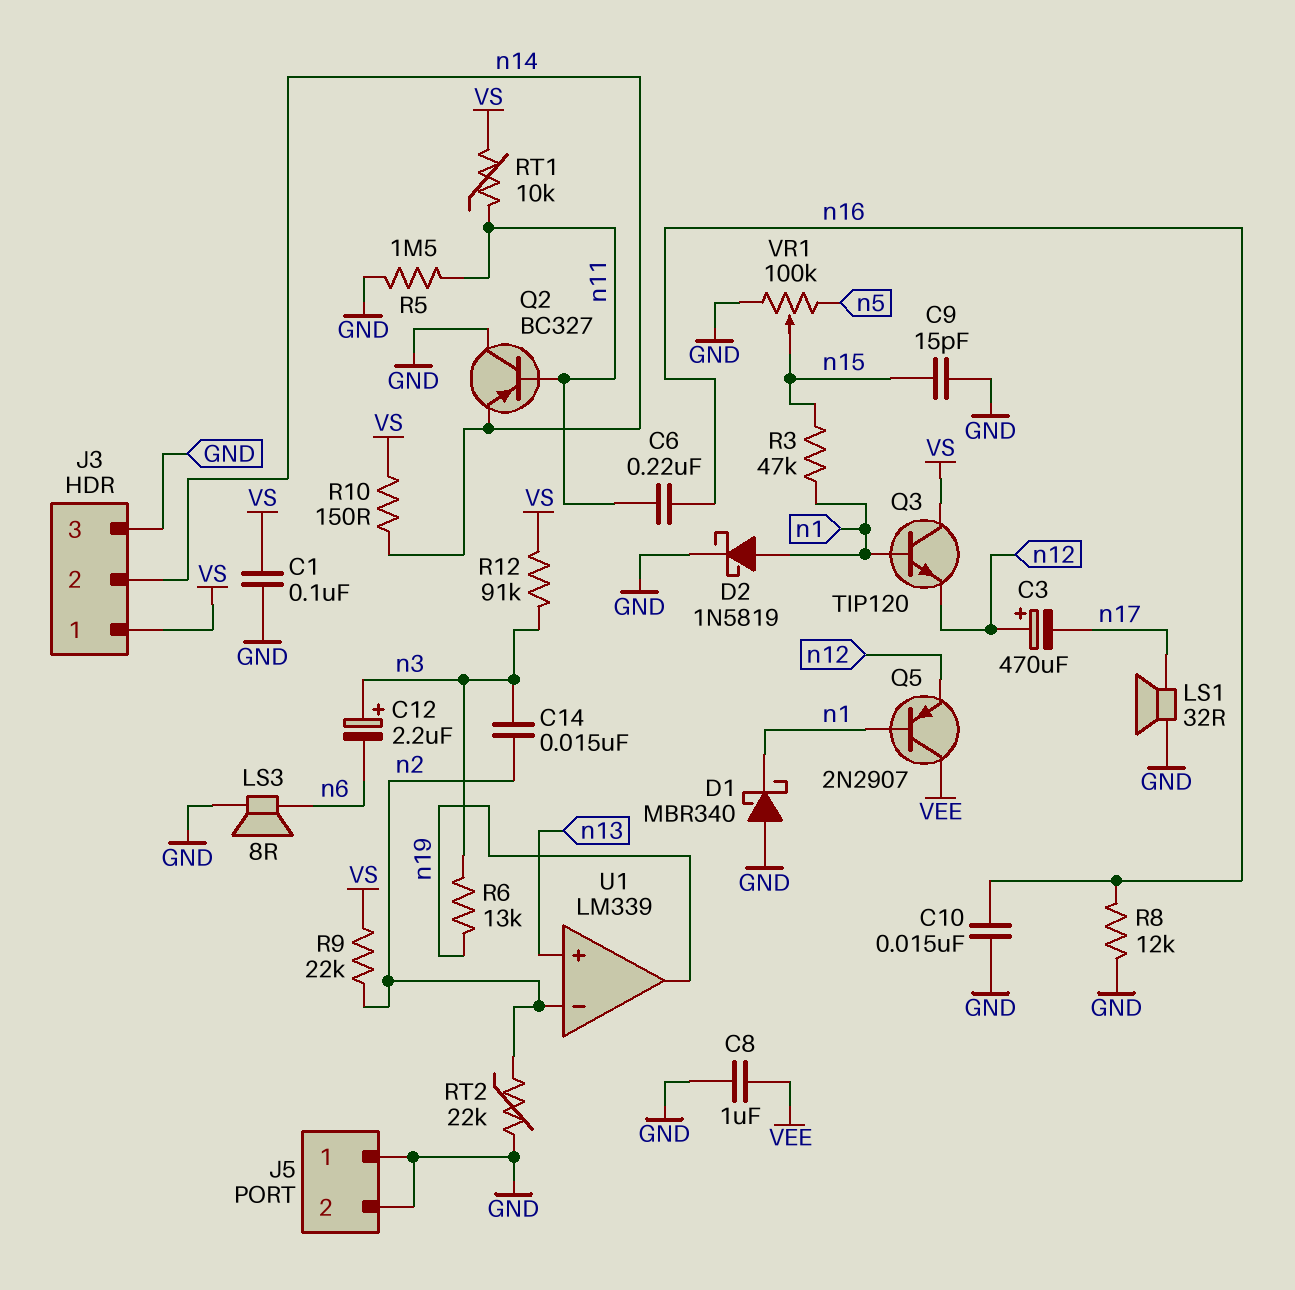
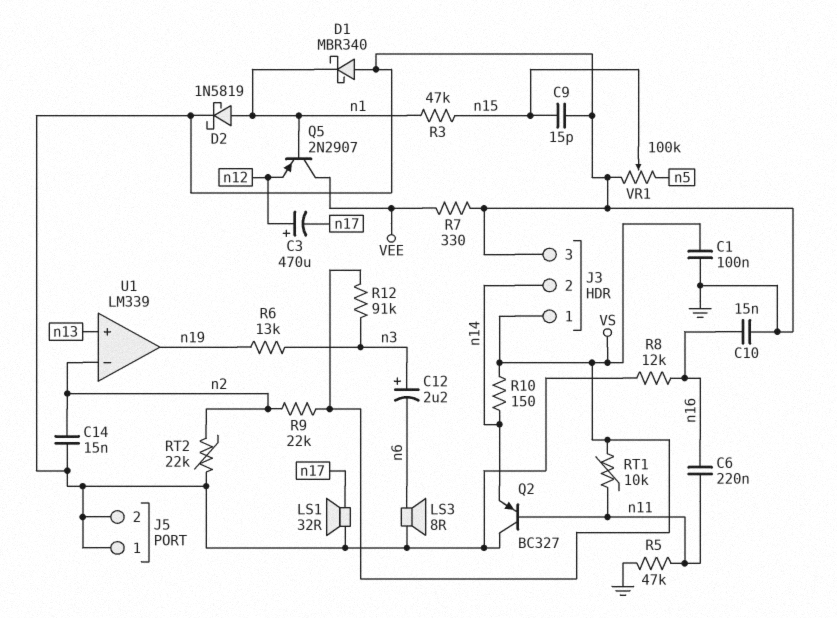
C8: 1uF (GND, VEE) -> none
C14: 15nF (n2, n3) -> 15nF (GND, n2)
Q3: NPN TIP120 (B n1, C VS, E n12) -> none
R5: 1.5M (GND, n11) -> 47k (GND, n11)
R7: none -> 330 (GND, VEE)

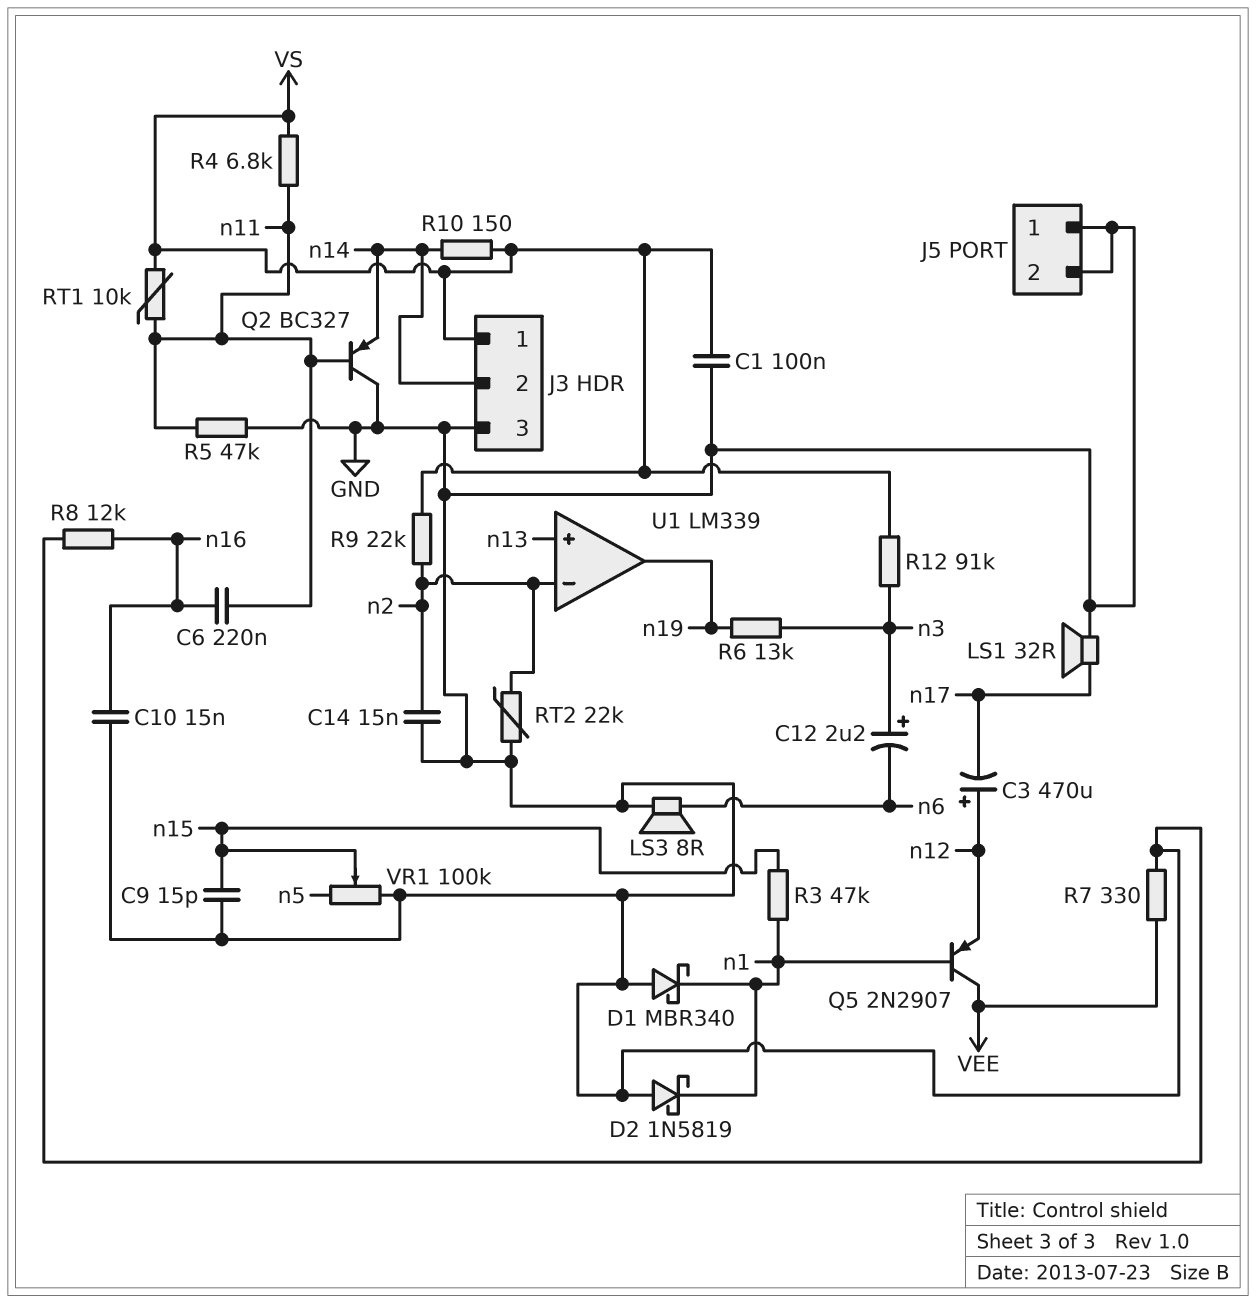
D2: schottky 1N5819 (A n1, K GND) -> schottky 1N5819 (A GND, K n1)
R4: none -> 6.8k (VS, n11)

